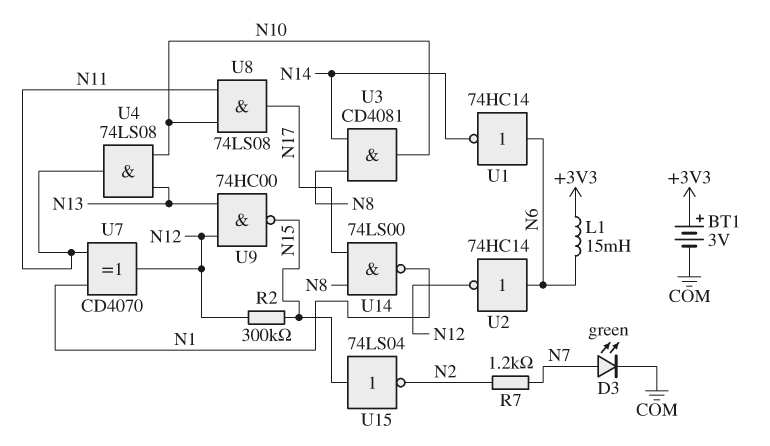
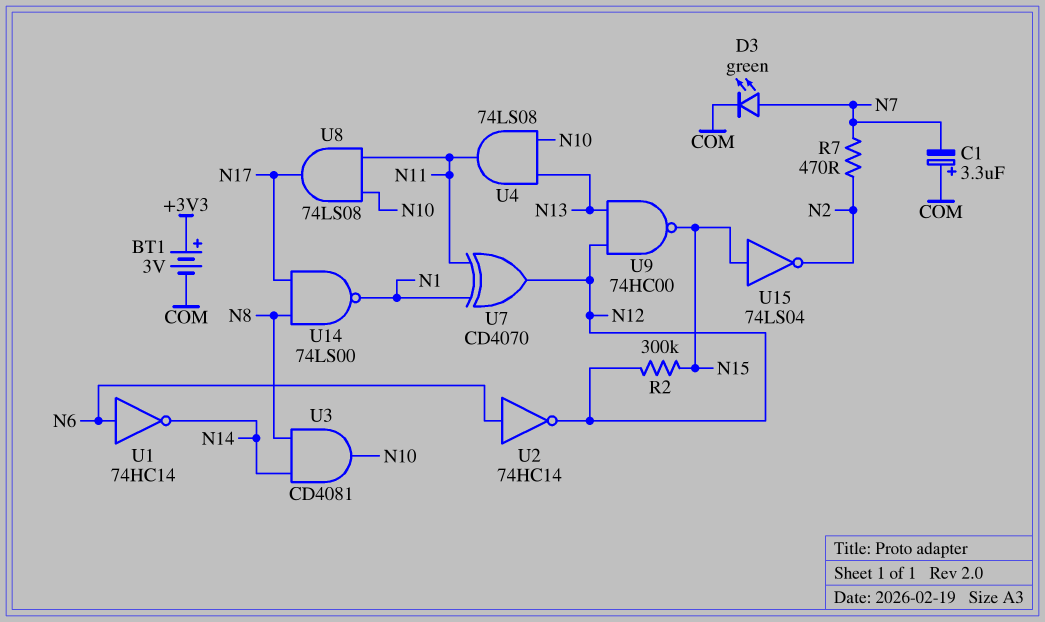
C1: none -> 3.3uF (plus COM, minus N7)
L1: 15mH (+3V3, N6) -> none
R7: 1.2k (N2, N7) -> 470 (N2, N7)

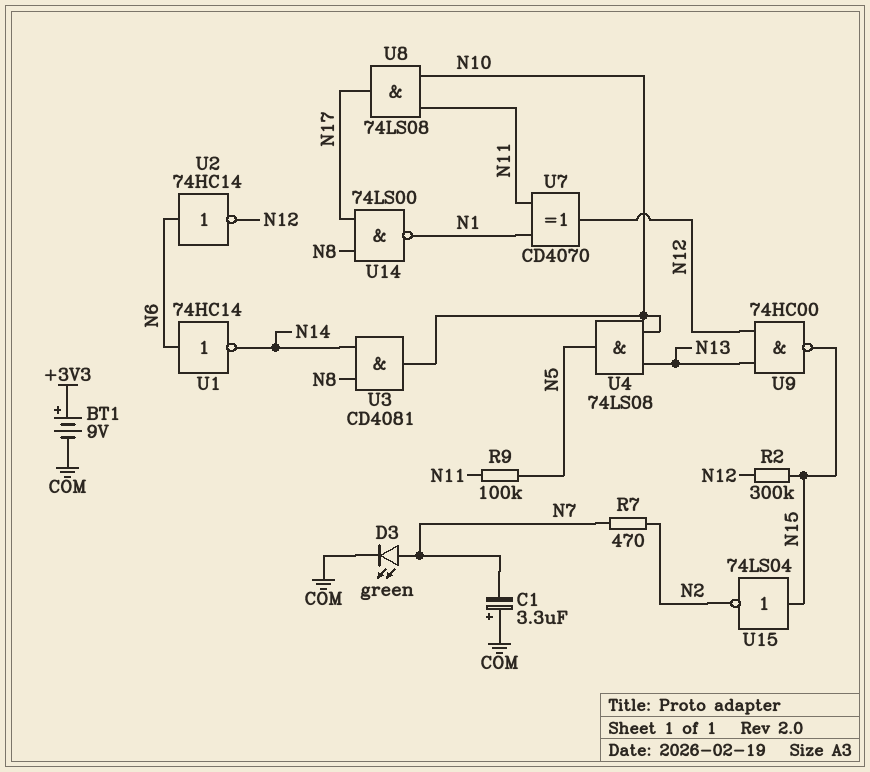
BT1: 3V (plus +3V3, minus COM) -> 9V (plus +3V3, minus COM)
R9: none -> 100k (N5, N11)
U4: AND 74LS08 (in N10, in N13, out N11) -> AND 74LS08 (in N10, in N13, out N5)

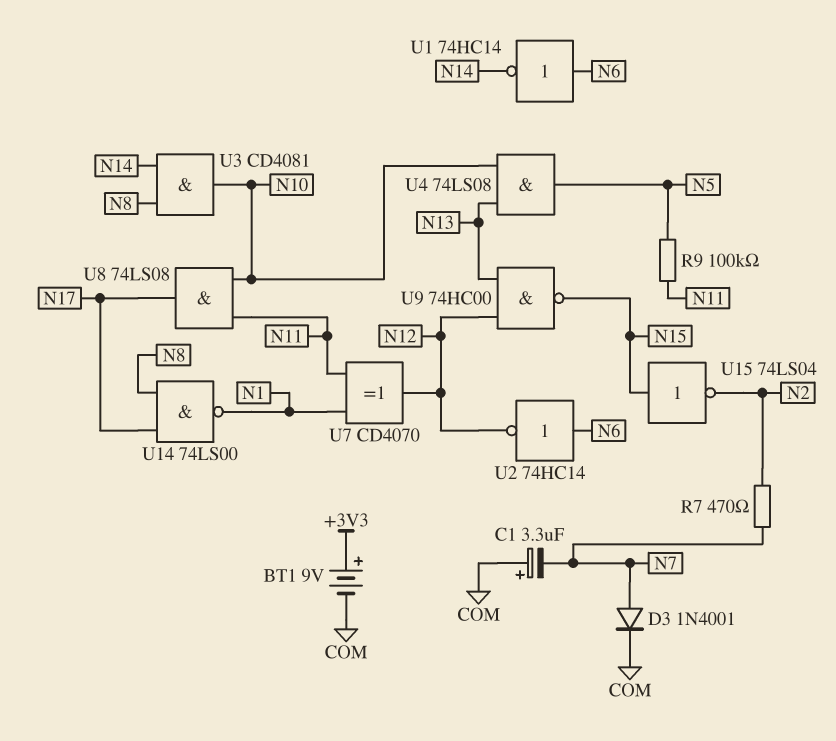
D3: LED green (A N7, K COM) -> diode 1N4001 (A N7, K COM)
R2: 300k (N12, N15) -> none

